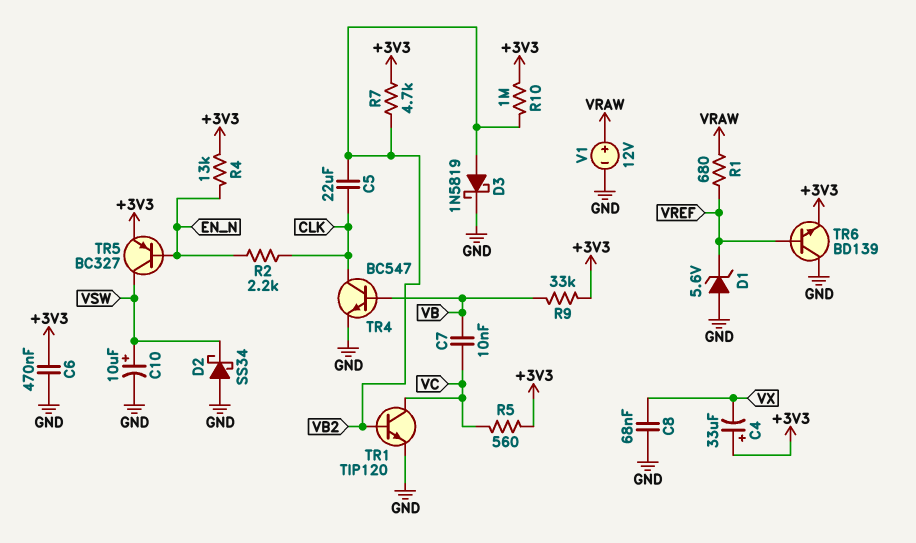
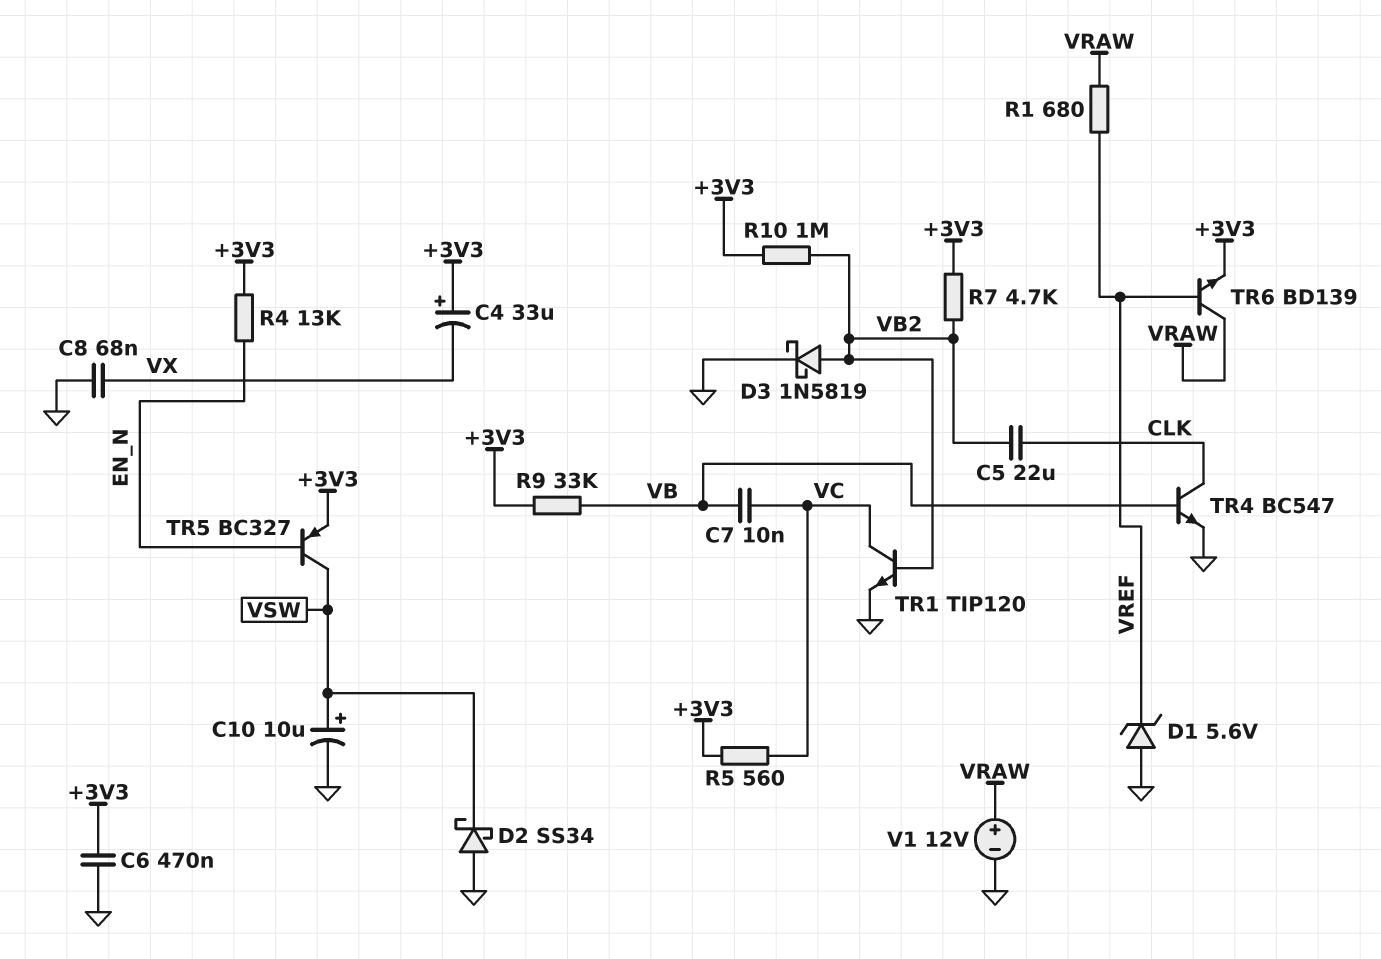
R2: 2.2k (CLK, EN_N) -> none
TR6: NPN BD139 (B VREF, C GND, E +3V3) -> NPN BD139 (B VREF, C VRAW, E +3V3)

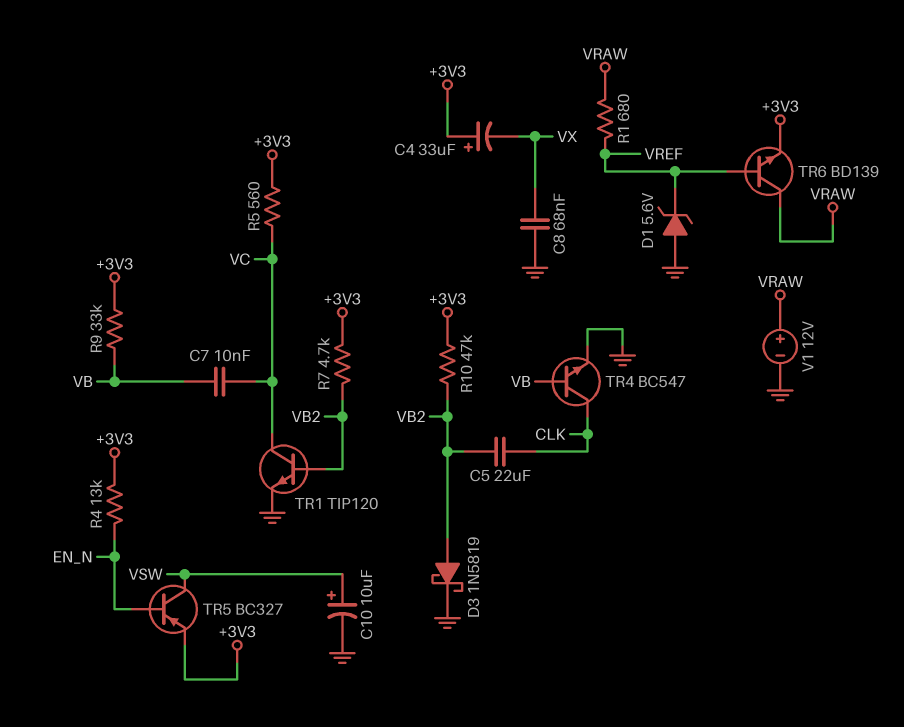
C6: 470nF (+3V3, GND) -> none
D2: schottky SS34 (A GND, K VSW) -> none
R10: 1M (+3V3, VB2) -> 47k (+3V3, VB2)

